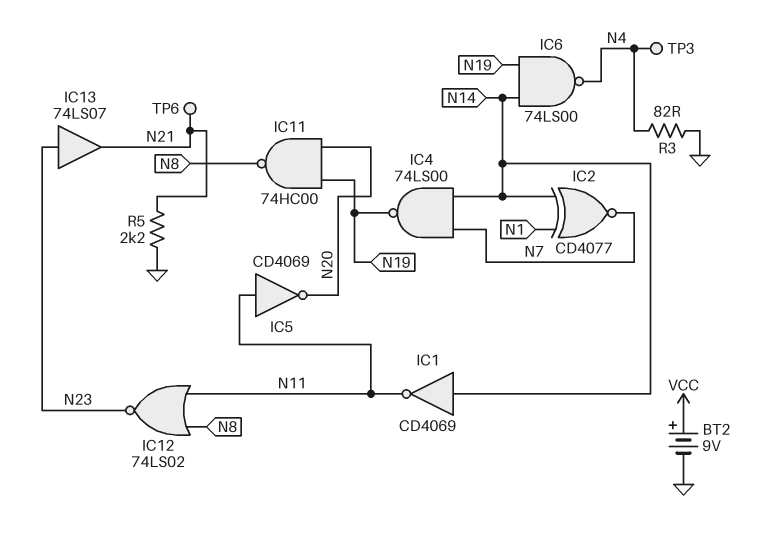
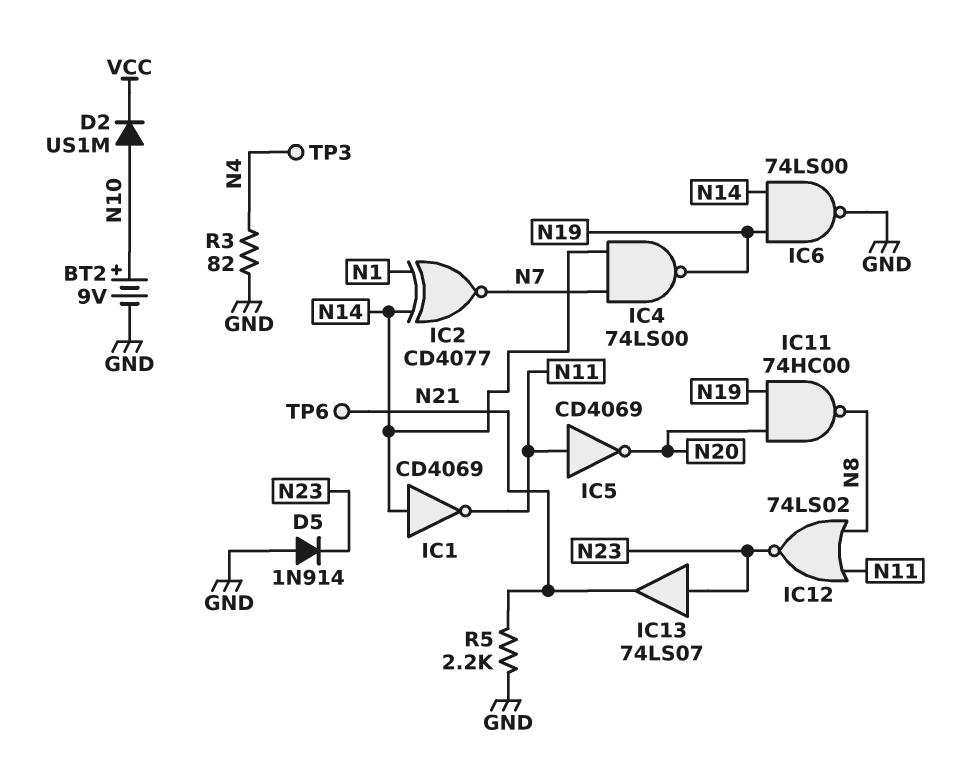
BT2: 9V (plus VCC, minus GND) -> 9V (plus N10, minus GND)
D2: none -> diode US1M (A N10, K VCC)
D5: none -> diode 1N914 (A GND, K N23)
IC6: NAND 74LS00 (in N14, in N19, out N4) -> NAND 74LS00 (in N14, in N19, out GND)

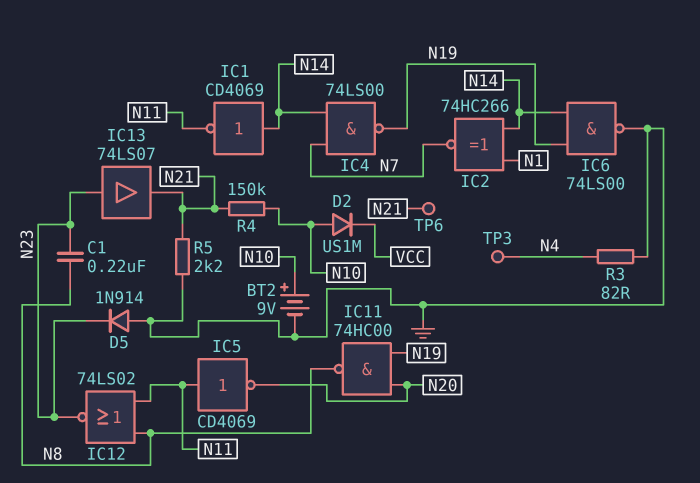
C1: none -> 220nF (N8, N23)
IC2: XNOR CD4077 (in N1, in N14, out N7) -> XNOR 74HC266 (in N1, in N14, out N7)
R4: none -> 150k (N10, N21)

